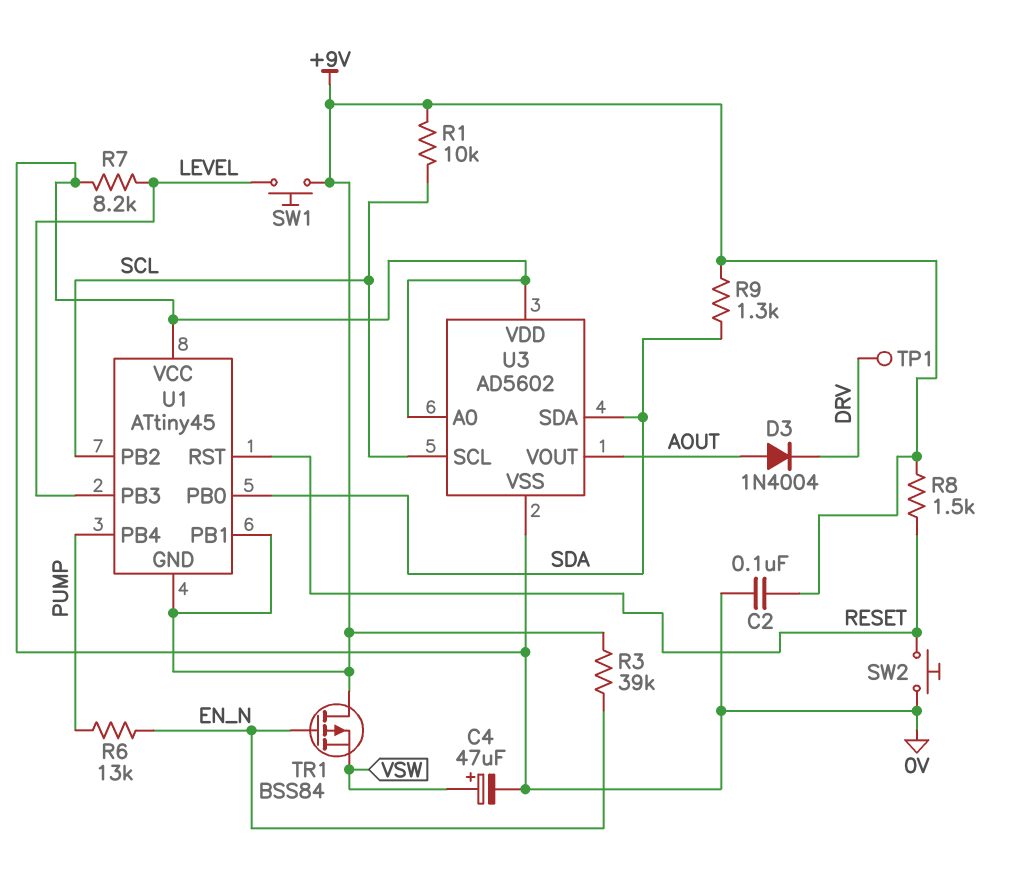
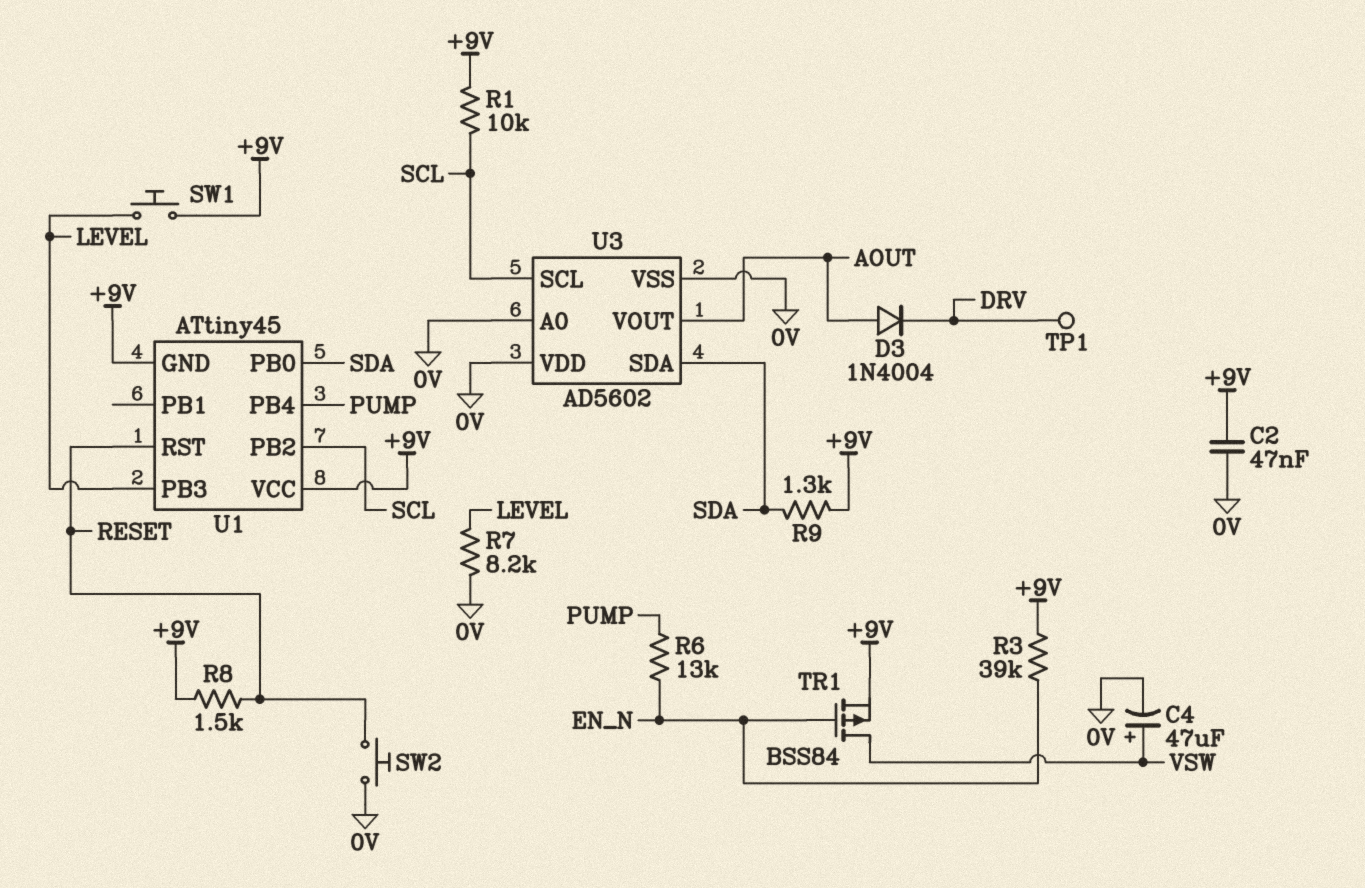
C2: 100nF (+9V, 0V) -> 47nF (+9V, 0V)
TR1: PMOS BSS84 (G EN_N, D +9V, S VSW) -> PMOS BSS84 (G EN_N, D VSW, S +9V)
U1 pin PB1: +9V -> none
U1 pin VCC: 0V -> +9V

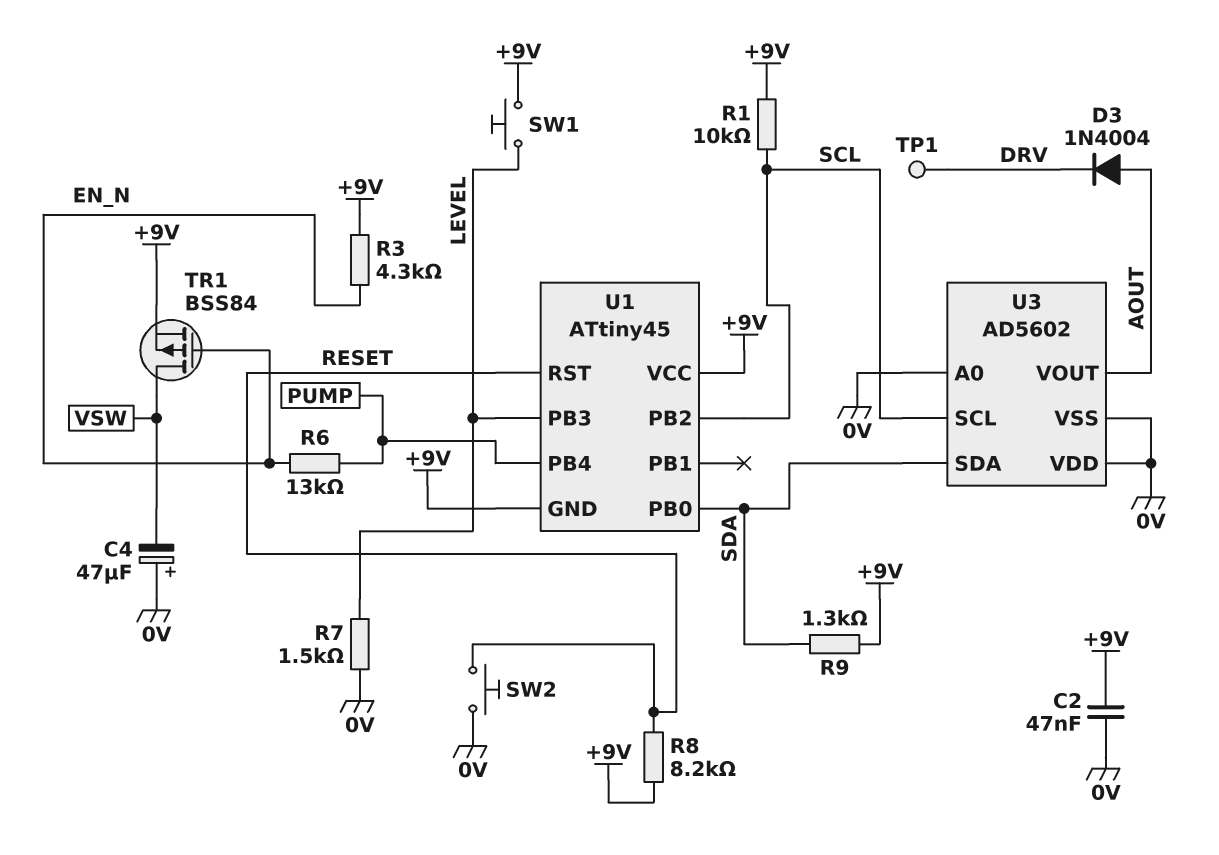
C4: 47uF (plus VSW, minus 0V) -> 47uF (plus 0V, minus VSW)
R3: 39k (+9V, EN_N) -> 4.3k (+9V, EN_N)
R7: 8.2k (0V, LEVEL) -> 1.5k (0V, LEVEL)
R8: 1.5k (+9V, RESET) -> 8.2k (+9V, RESET)

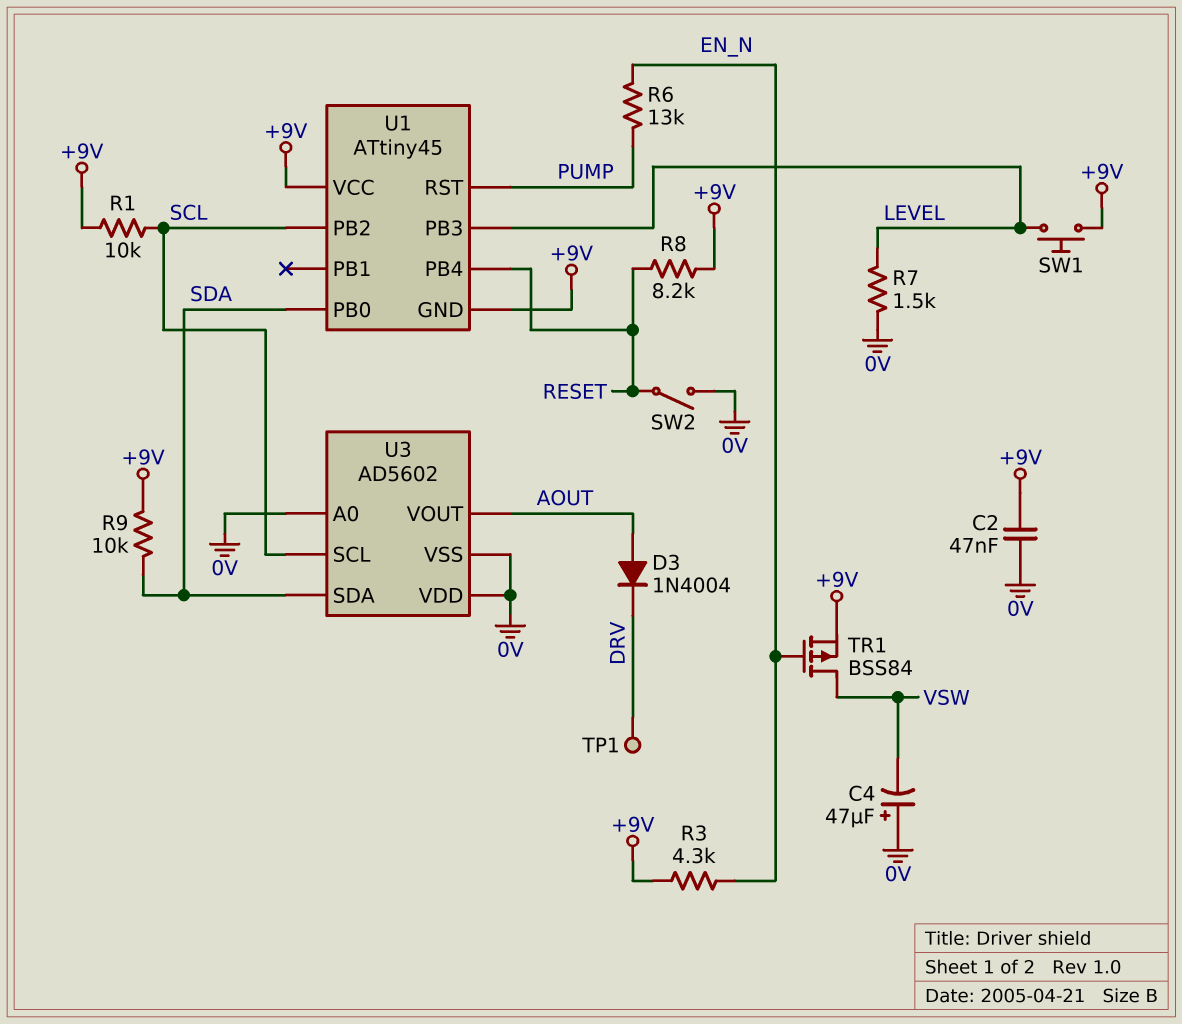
R9: 1.3k (+9V, SDA) -> 10k (+9V, SDA)
SW2: button (0V, RESET) -> switch (0V, RESET)
U1 pin PB4: PUMP -> RESET
U1 pin RST: RESET -> PUMP

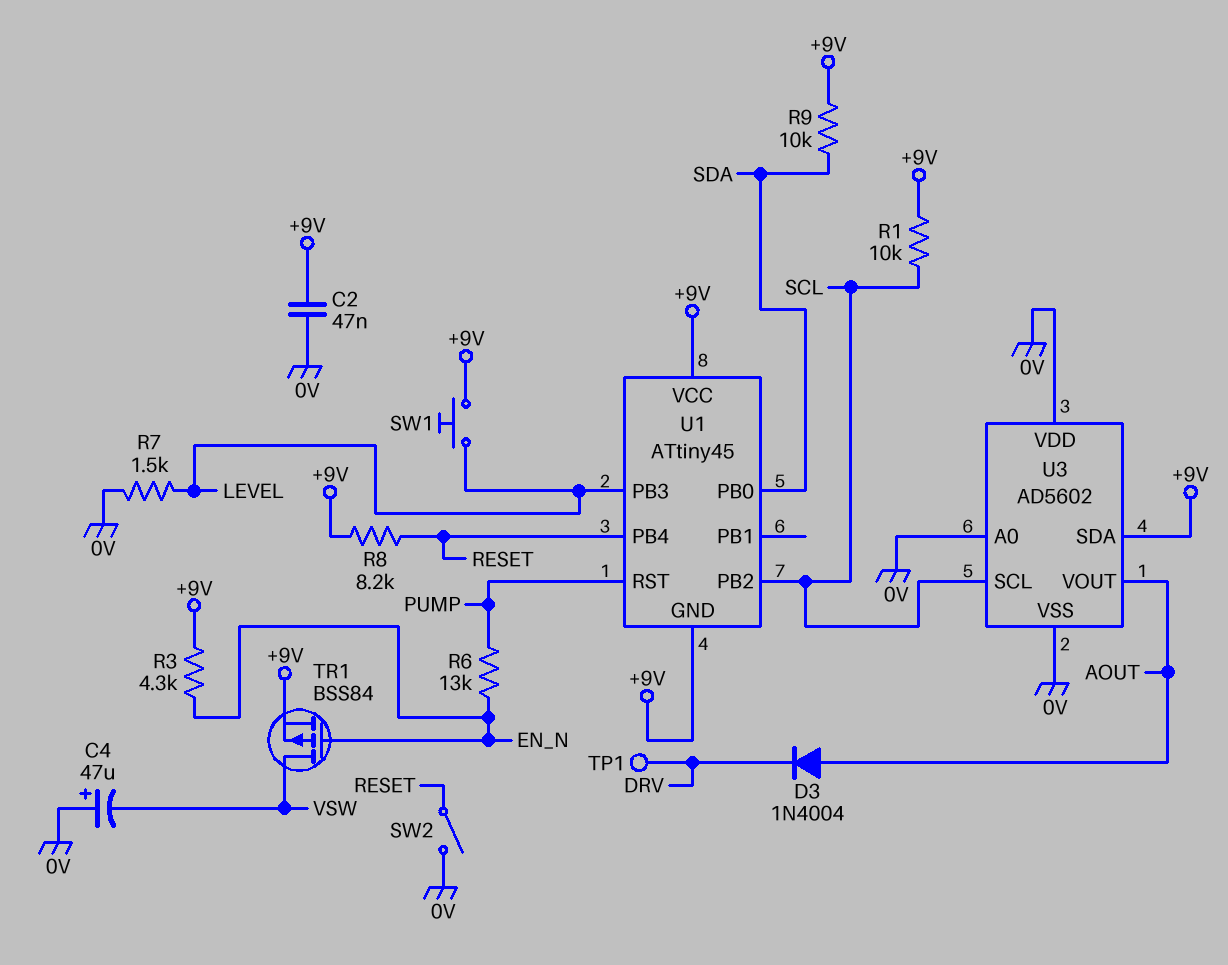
U3 pin SDA: SDA -> +9V

